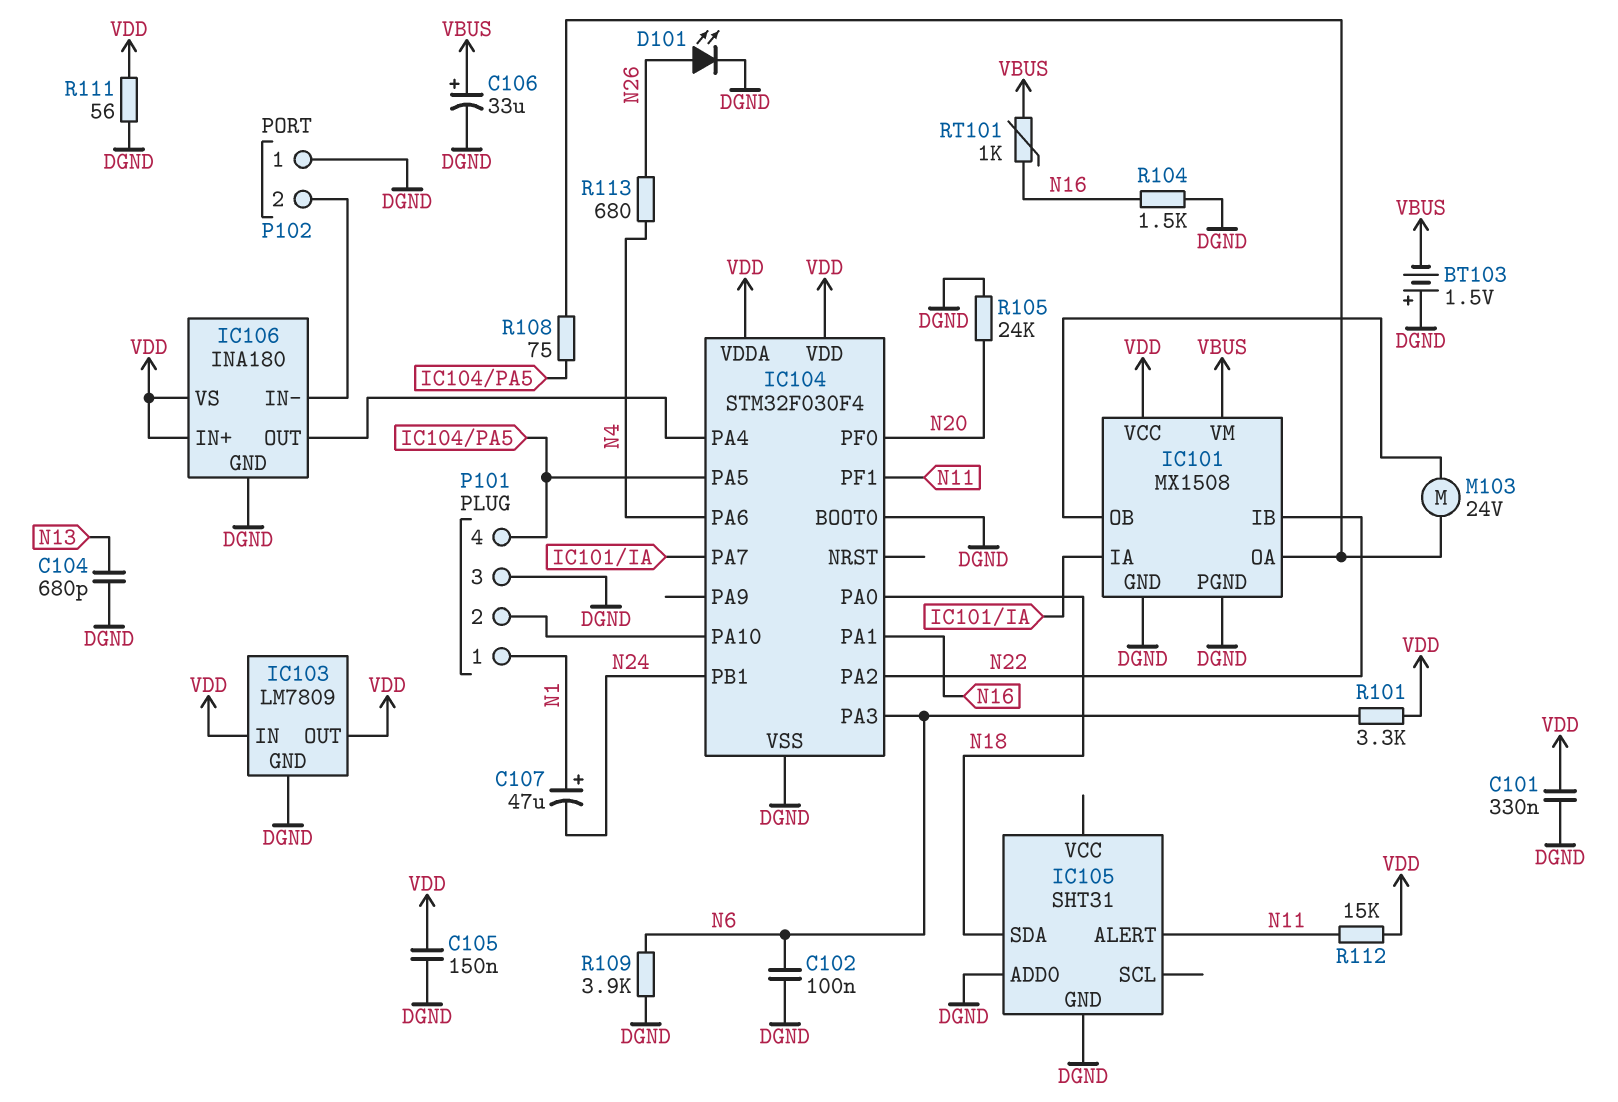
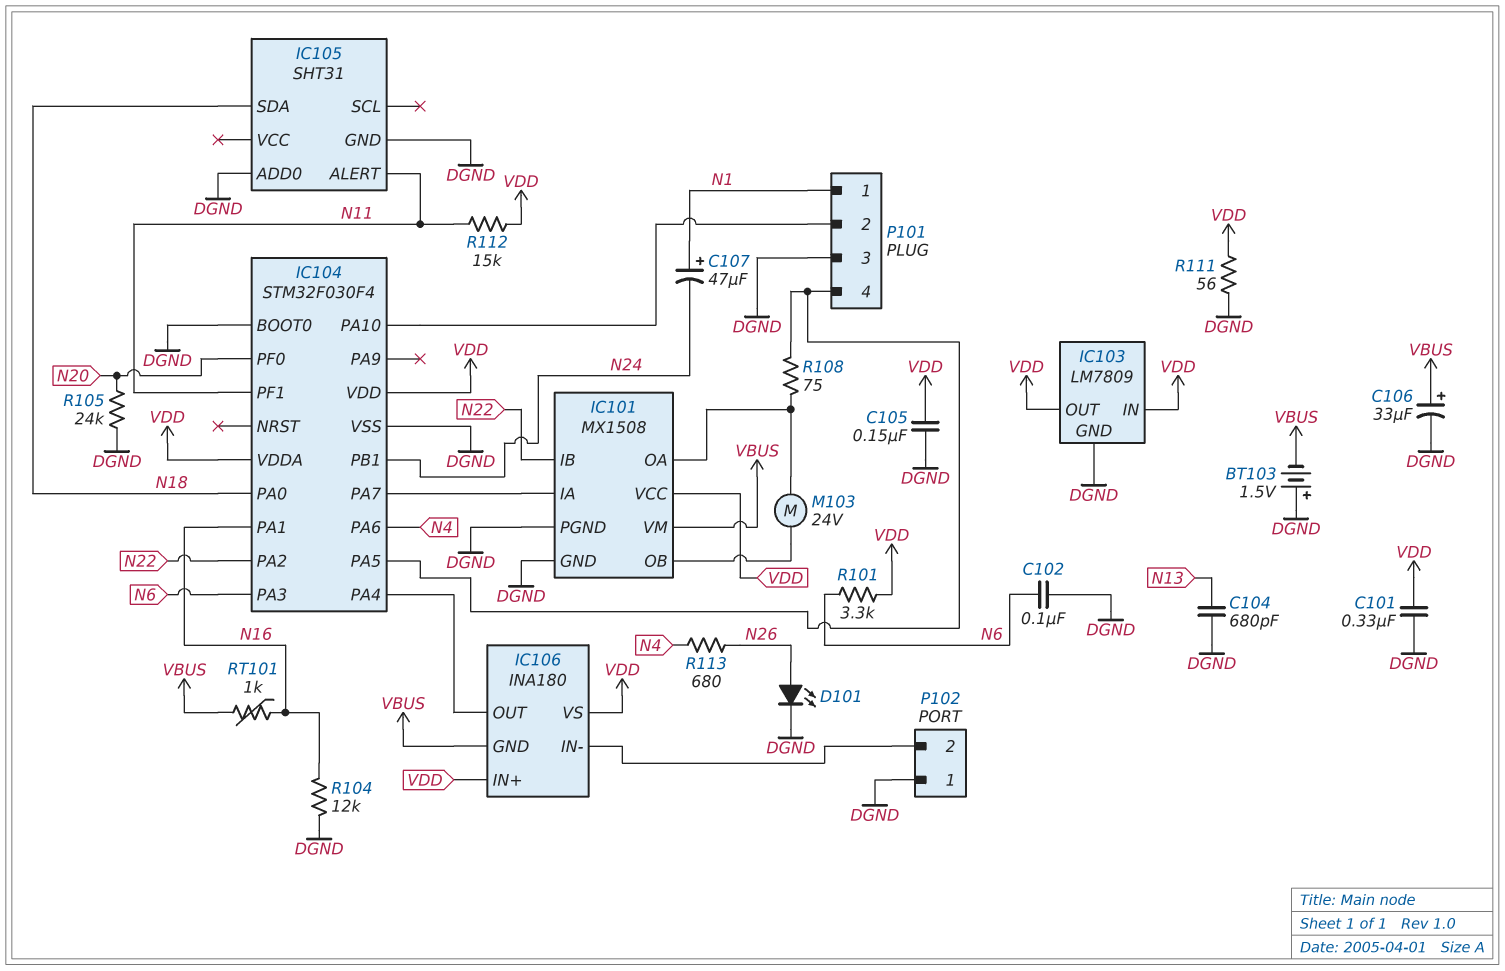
IC106 pin GND: DGND -> VBUS
R104: 1.5k (DGND, N16) -> 12k (DGND, N16)
R109: 3.9k (DGND, N6) -> none

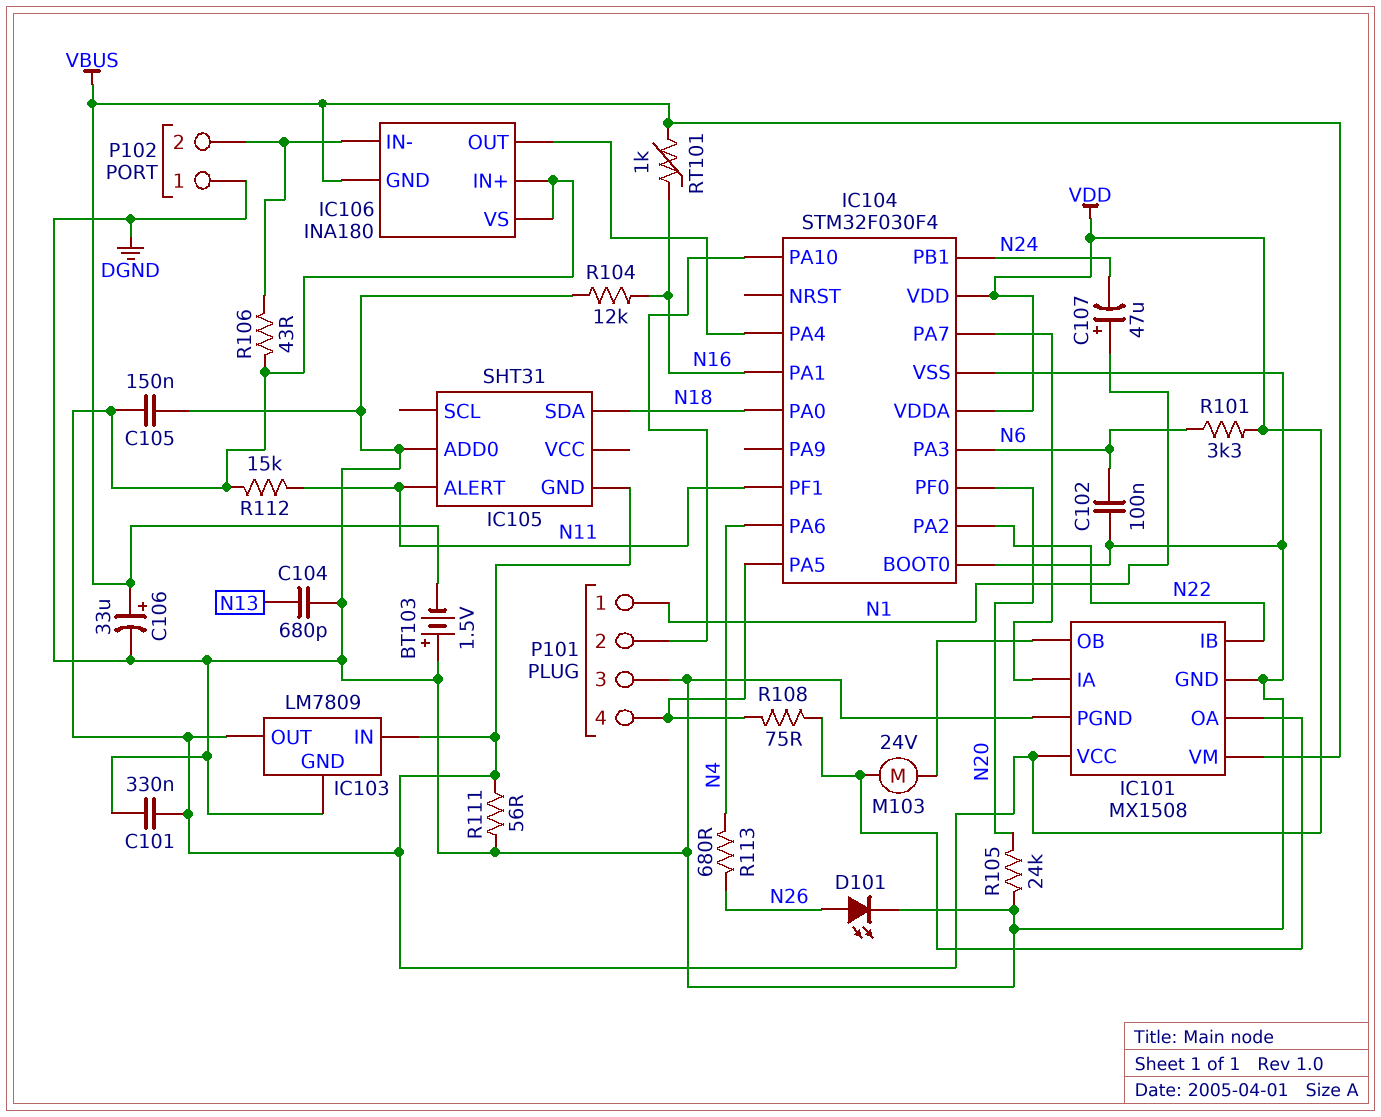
IC105 pin GND: DGND -> VDD
R106: none -> 43 (IC106/IN-, VDD)

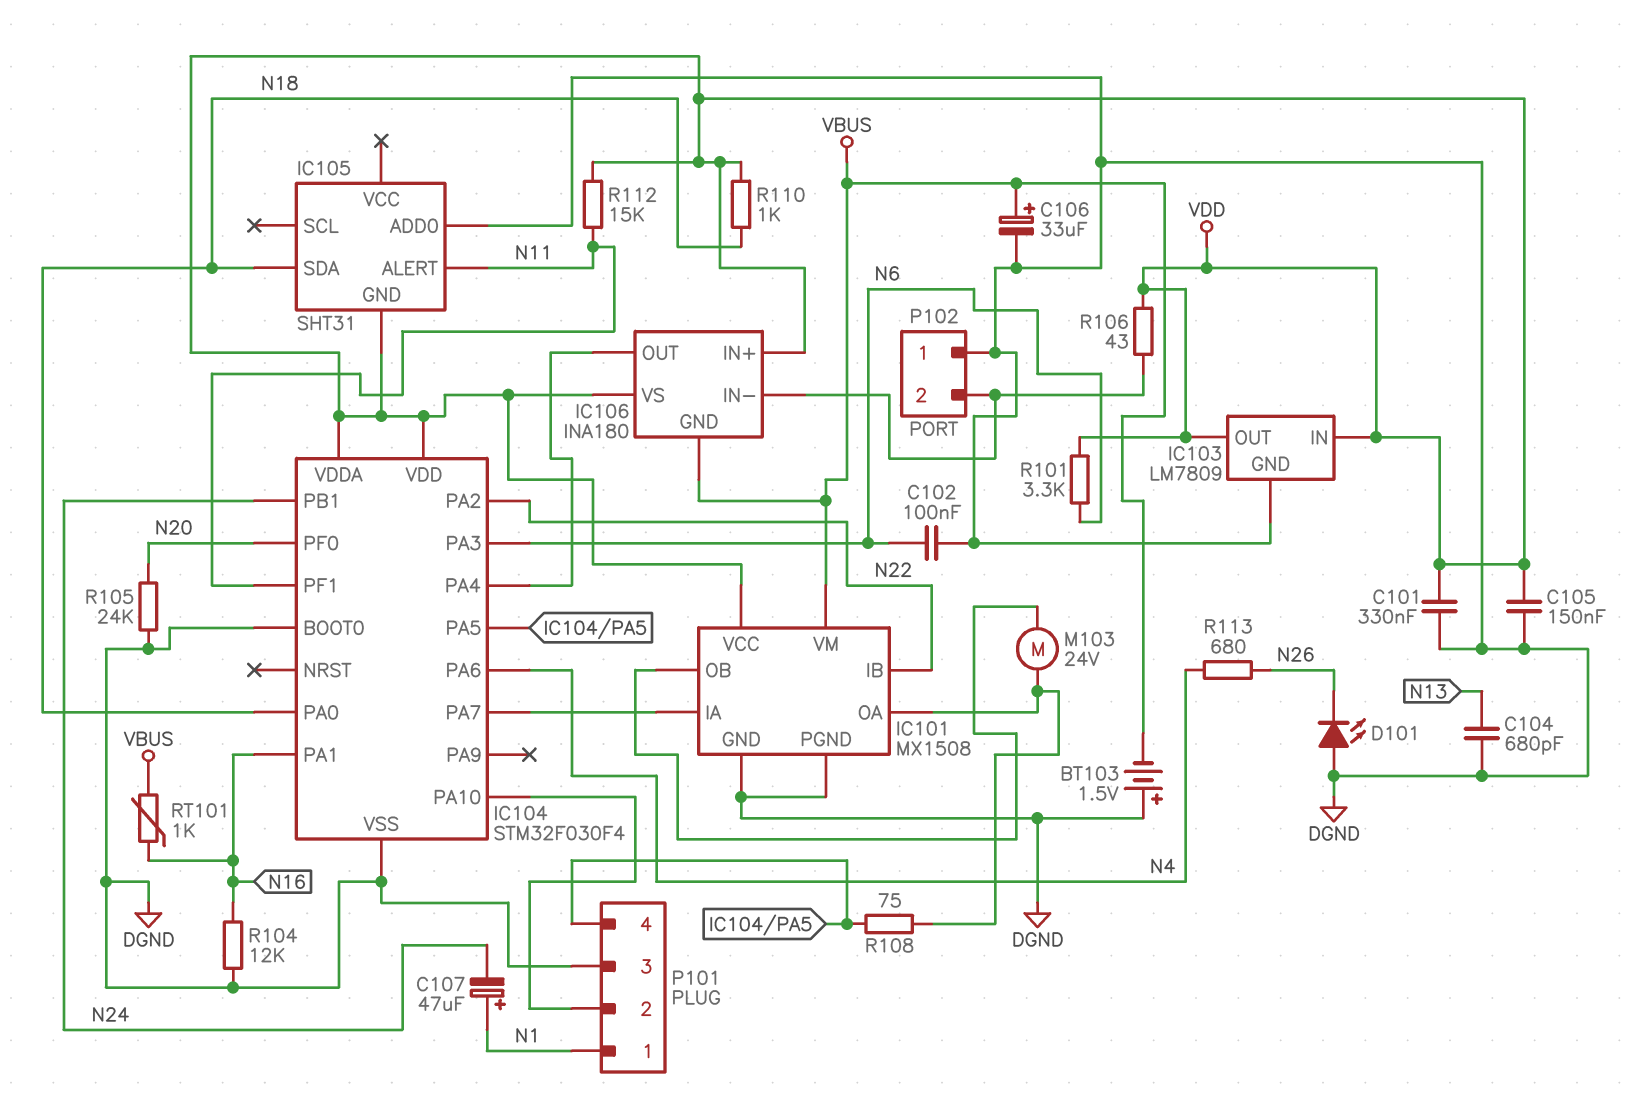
D101: LED (A N26, K DGND) -> LED (A DGND, K N26)
R110: none -> 1k (N18, VDD)
R111: 56 (DGND, VDD) -> none

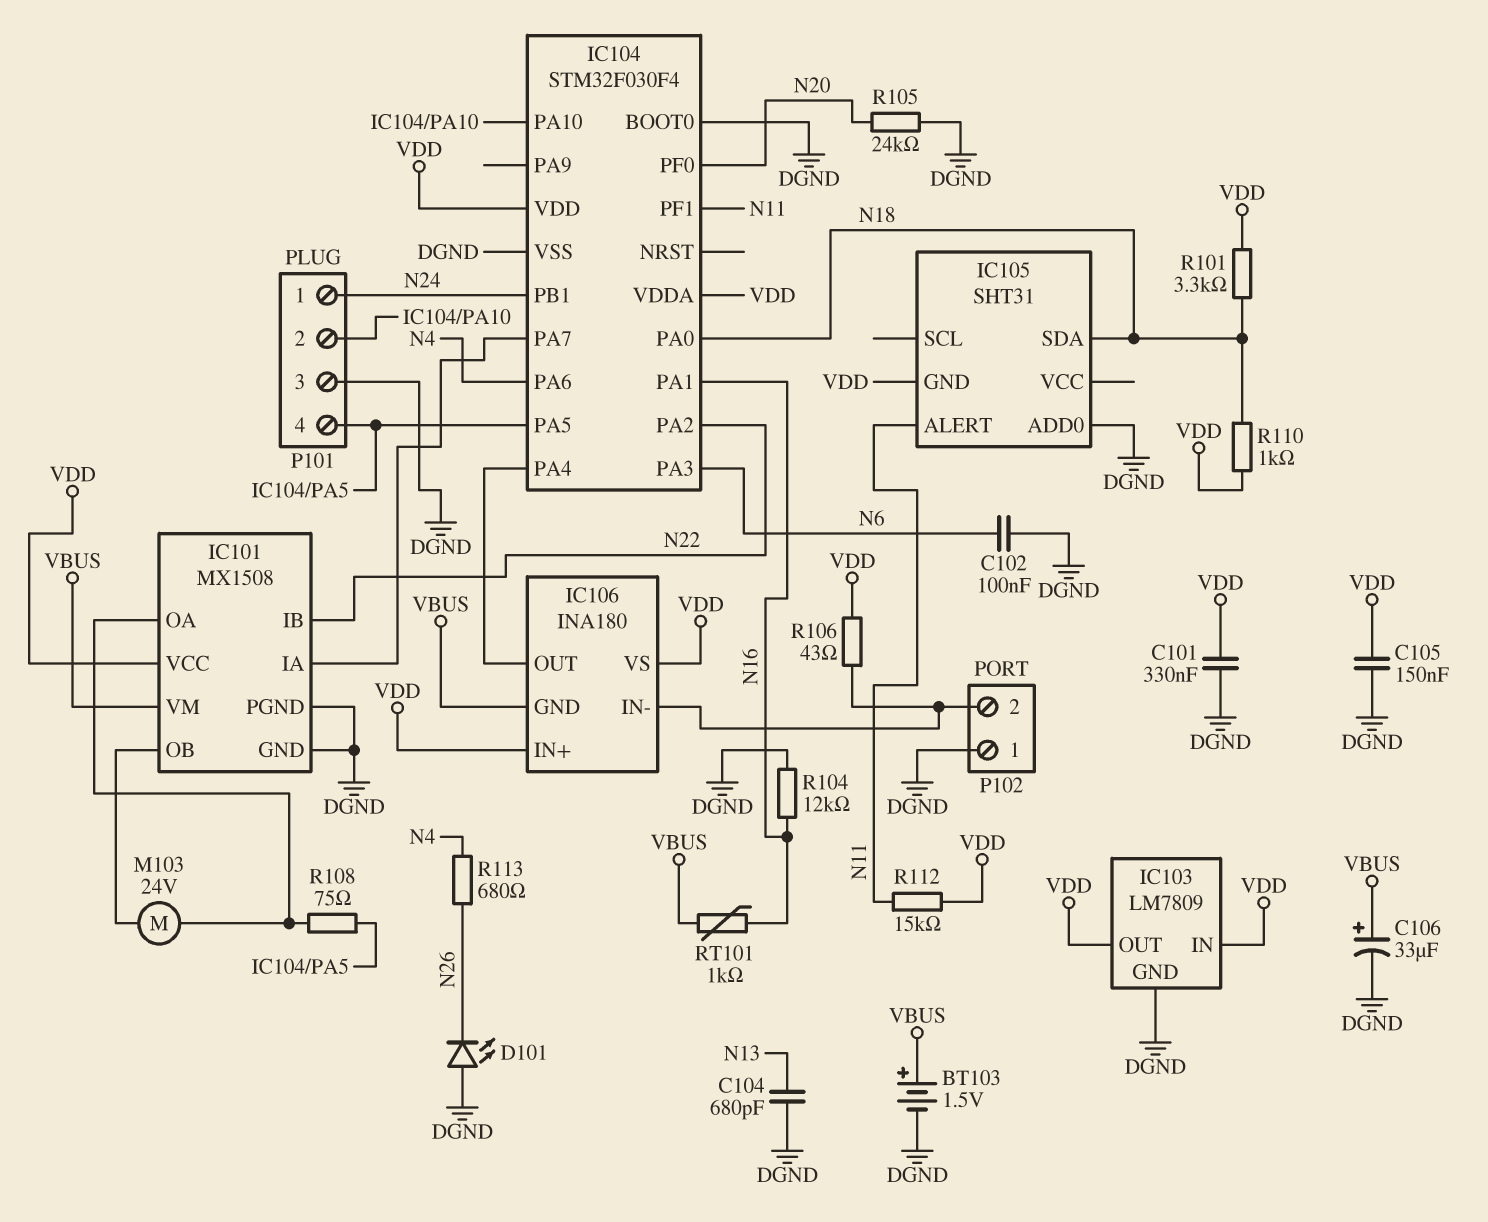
BT103: 1.5V (plus DGND, minus VBUS) -> 1.5V (plus VBUS, minus DGND)
C107: 47uF (plus N1, minus N24) -> none
P101 pin 1: N1 -> N24
R101: 3.3k (N6, VDD) -> 3.3k (N18, VDD)

